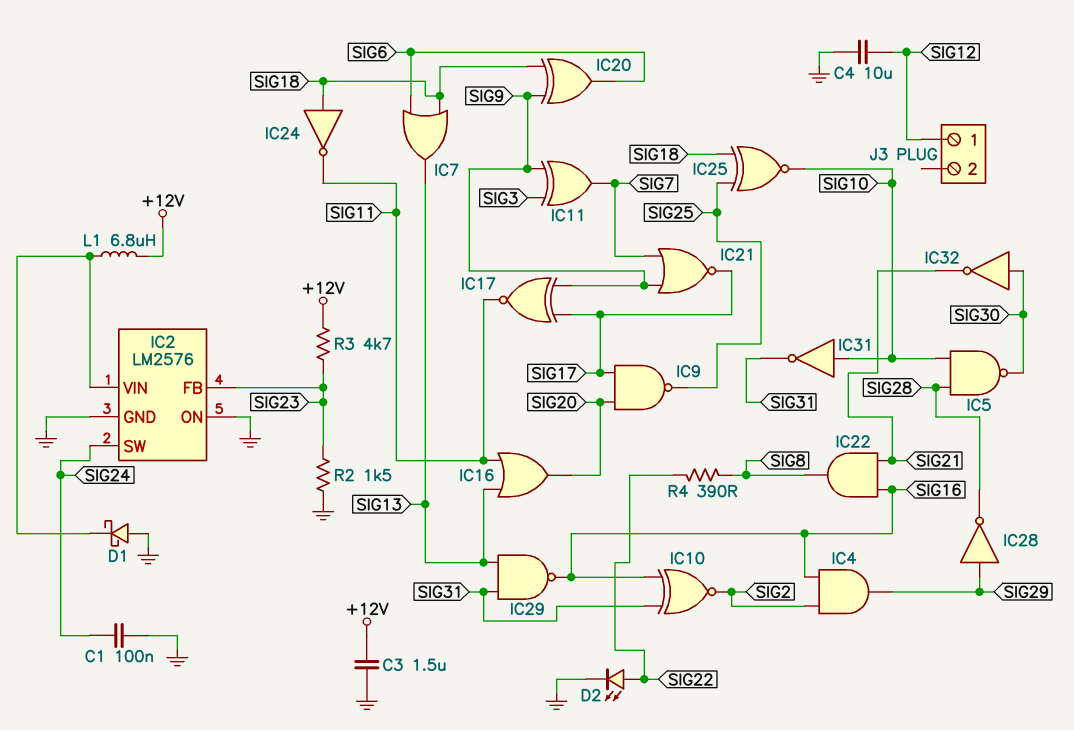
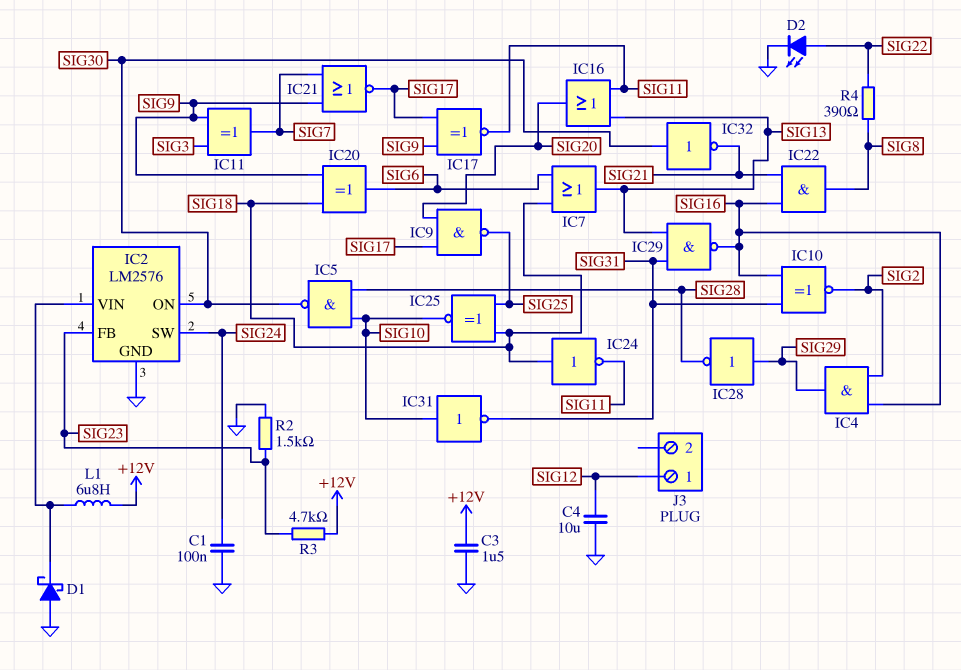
IC2 pin ON: GND -> SIG30

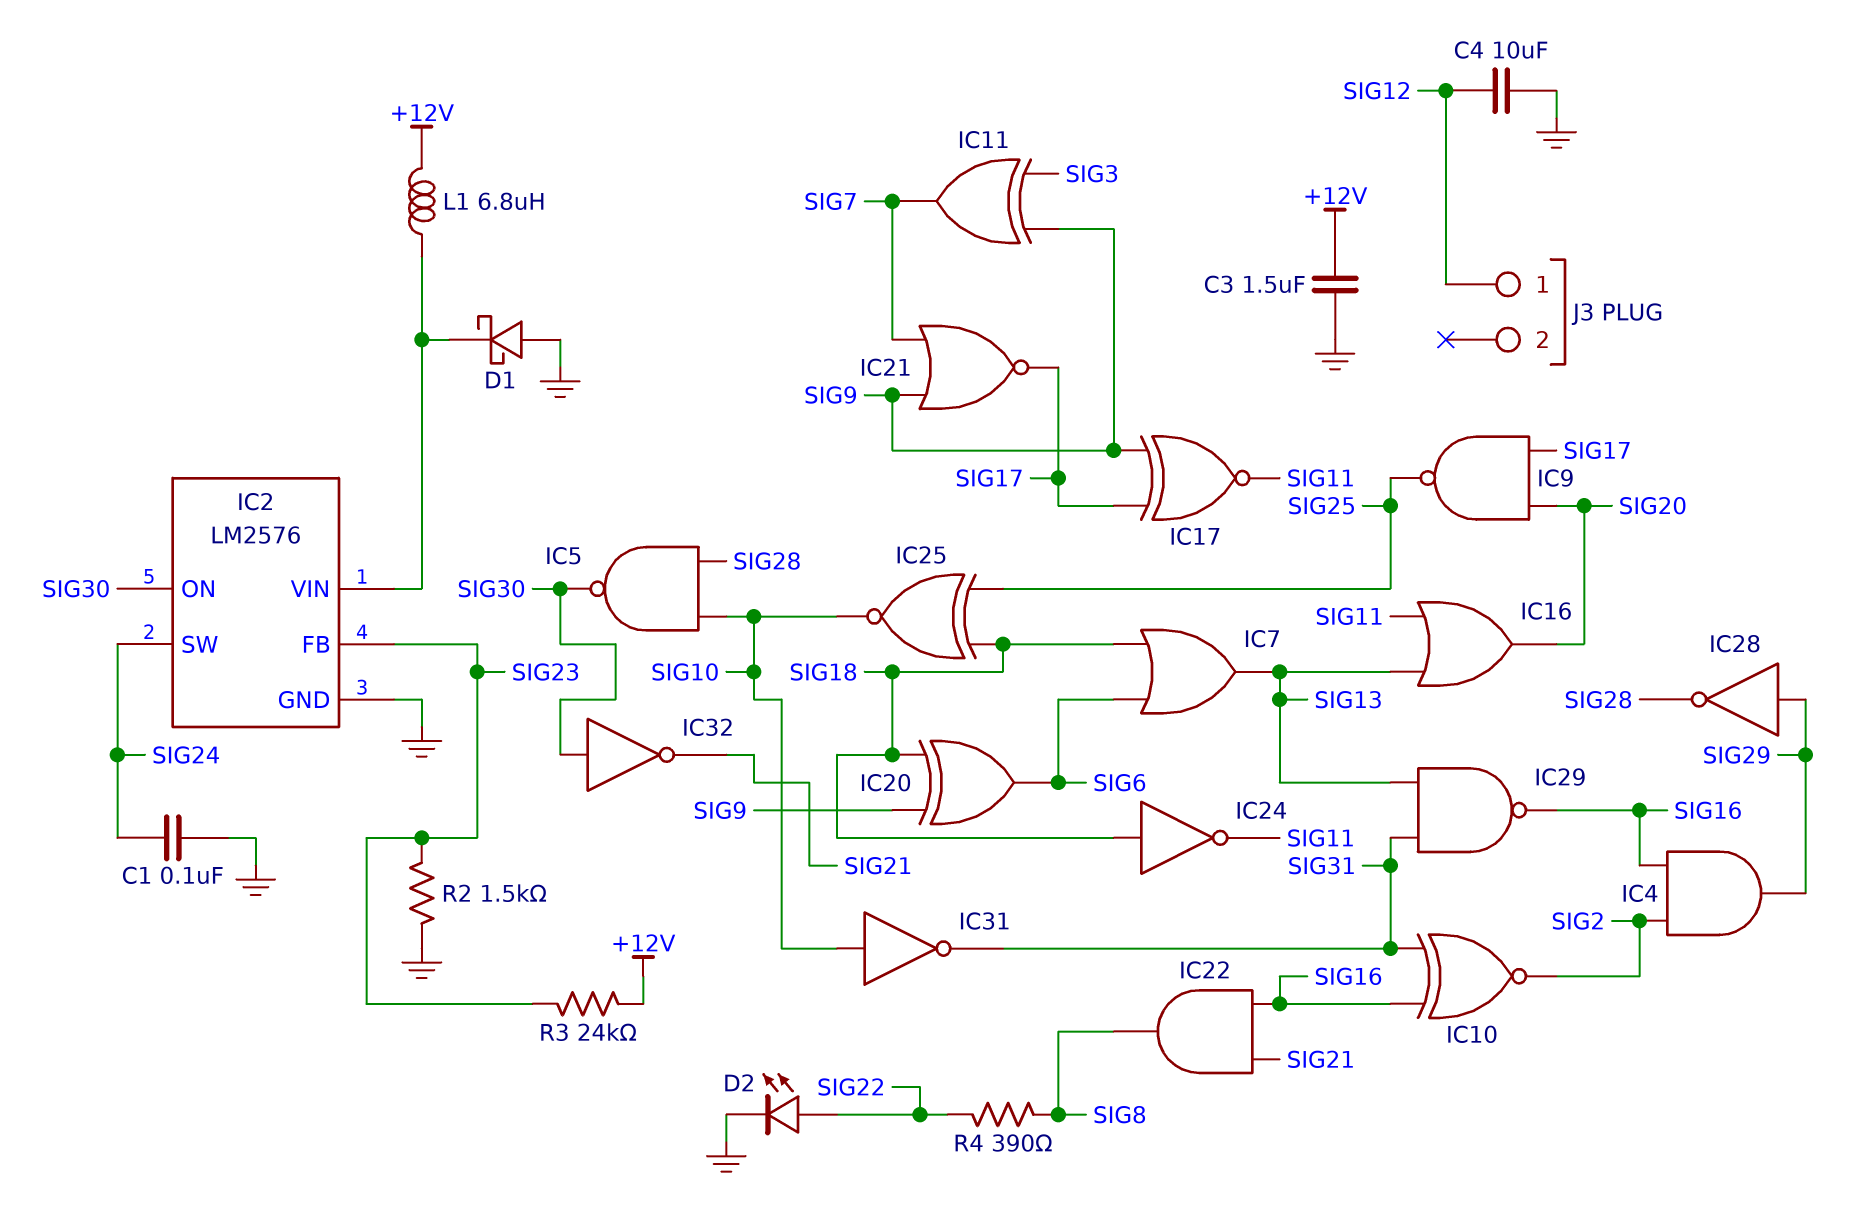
R3: 4.7k (+12V, SIG23) -> 24k (+12V, SIG23)

